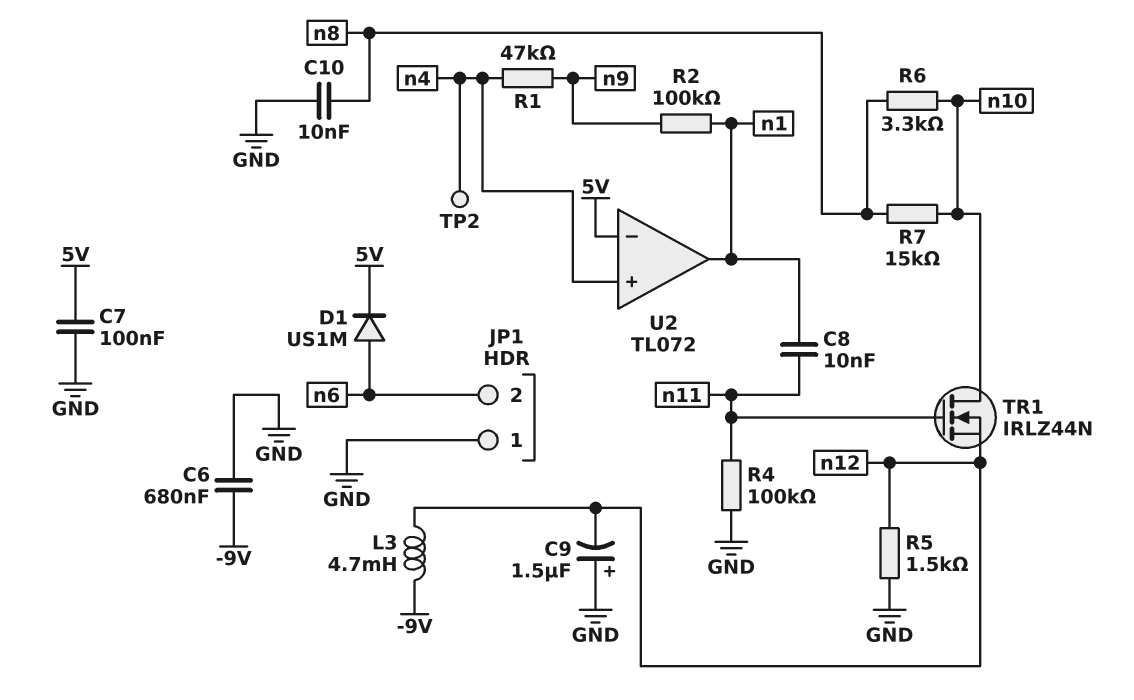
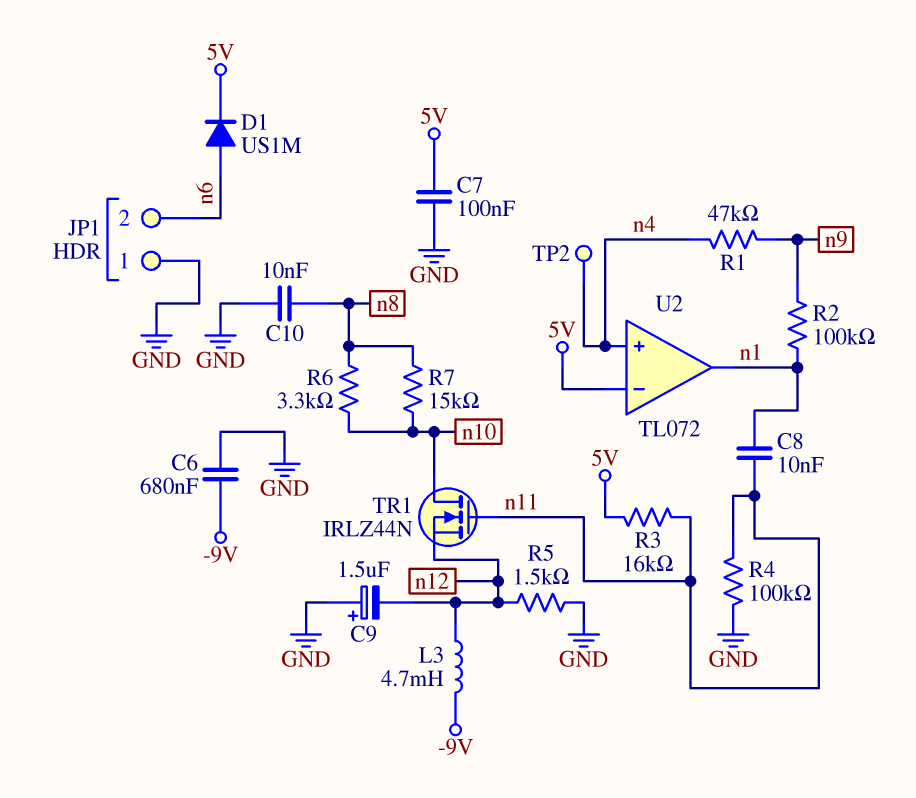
R3: none -> 16k (5V, n11)

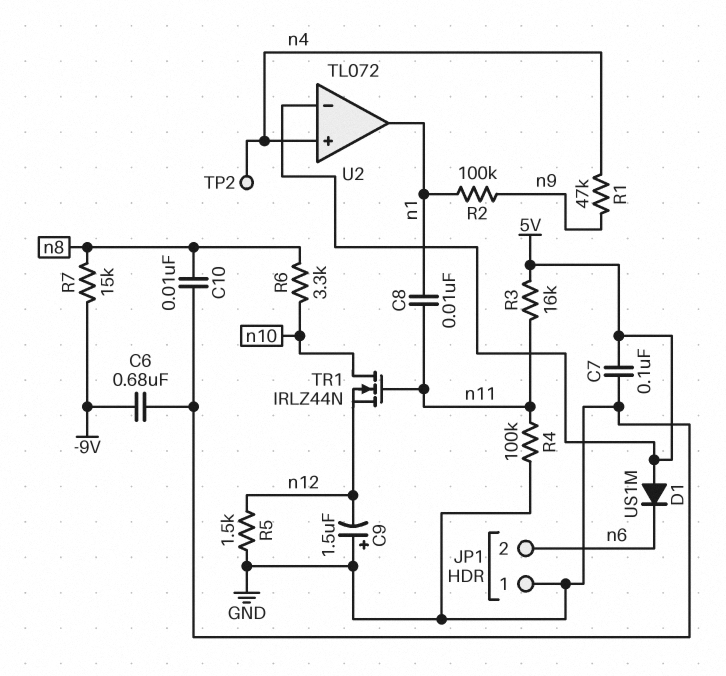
D1: diode US1M (A n6, K 5V) -> diode US1M (A 5V, K n6)
L3: 4.7mH (-9V, n12) -> none
R7: 15k (n8, n10) -> 15k (-9V, n8)

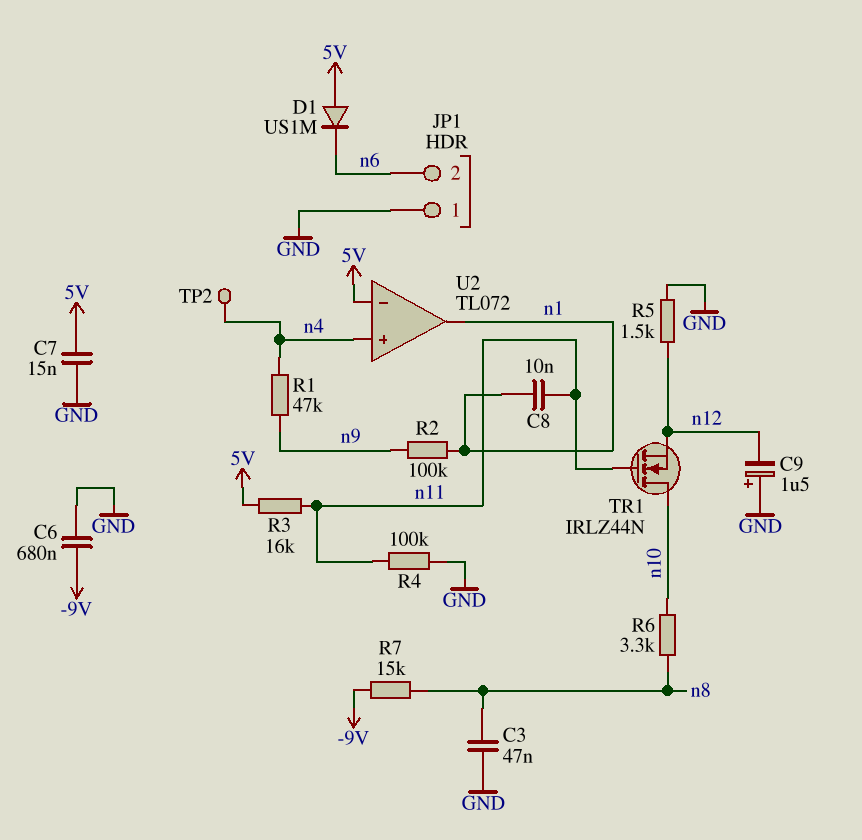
C3: none -> 47nF (GND, n8)
C7: 100nF (5V, GND) -> 15nF (5V, GND)
C10: 10nF (GND, n8) -> none

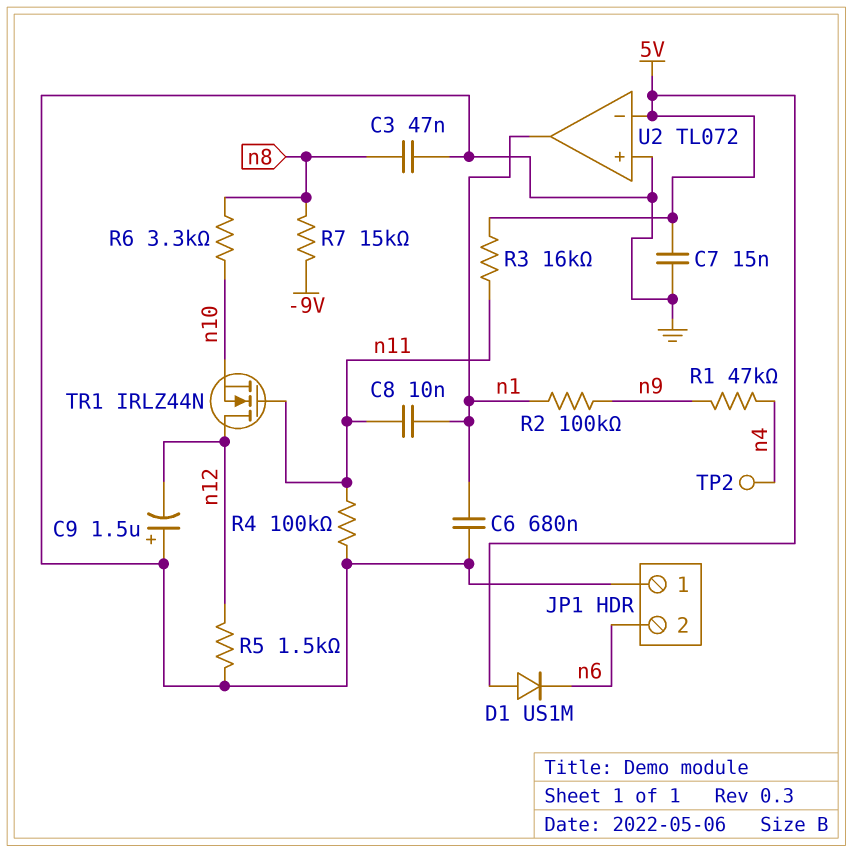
C6: 680nF (-9V, GND) -> 680nF (GND, n1)
TR1: NMOS IRLZ44N (G n11, D n10, S n12) -> NMOS IRLZ44N (G n11, D n12, S n10)
U2 pin in+: n4 -> GND

